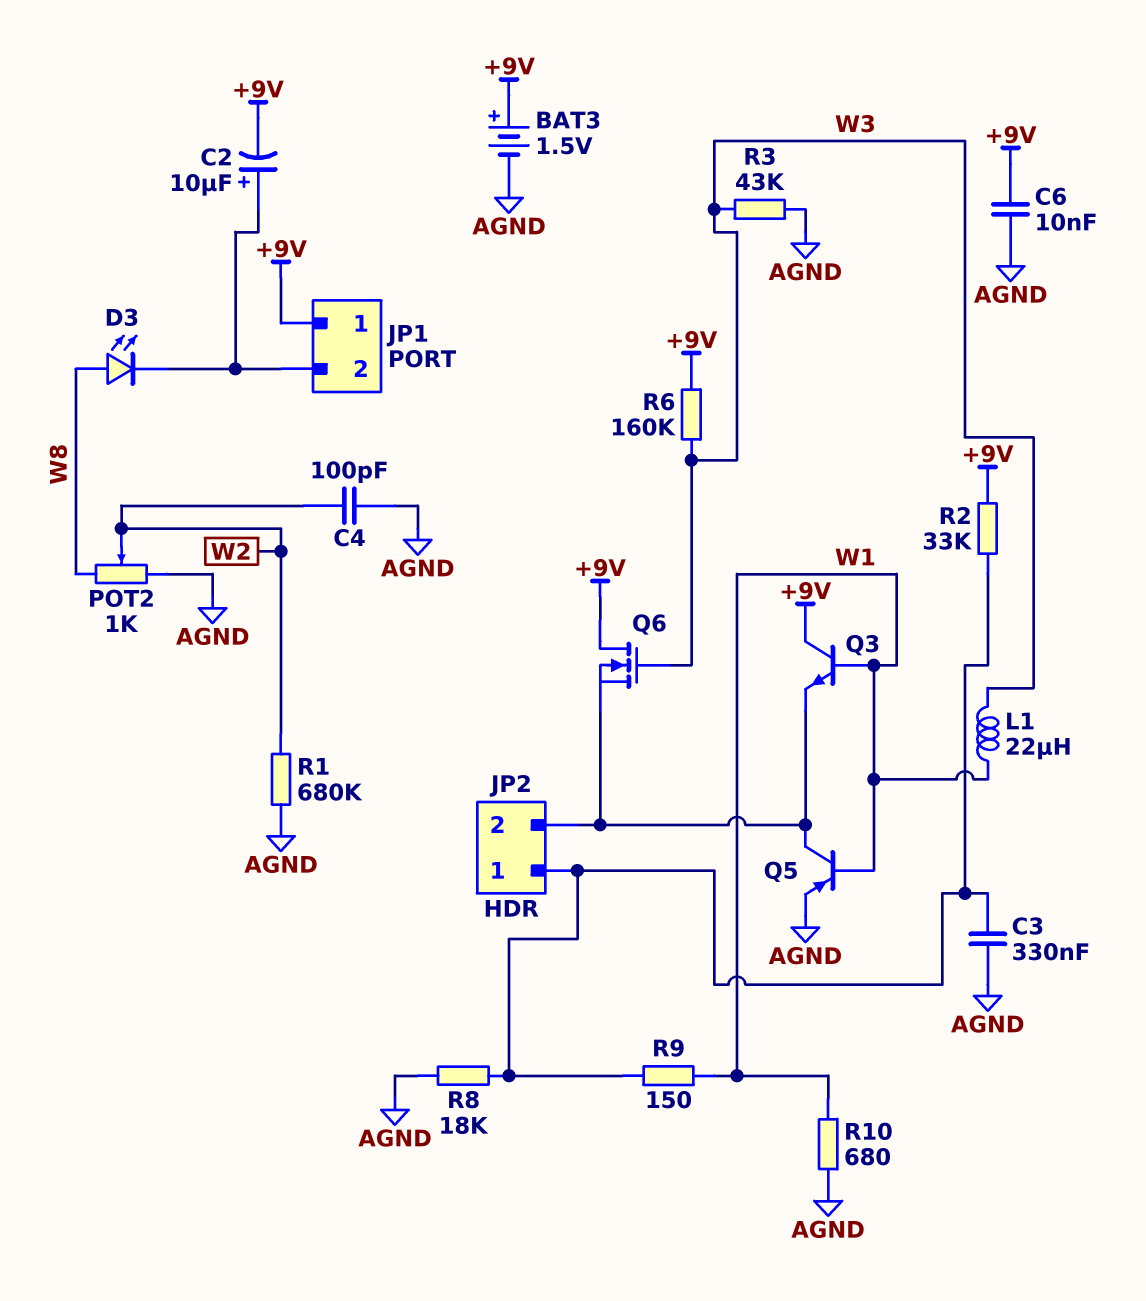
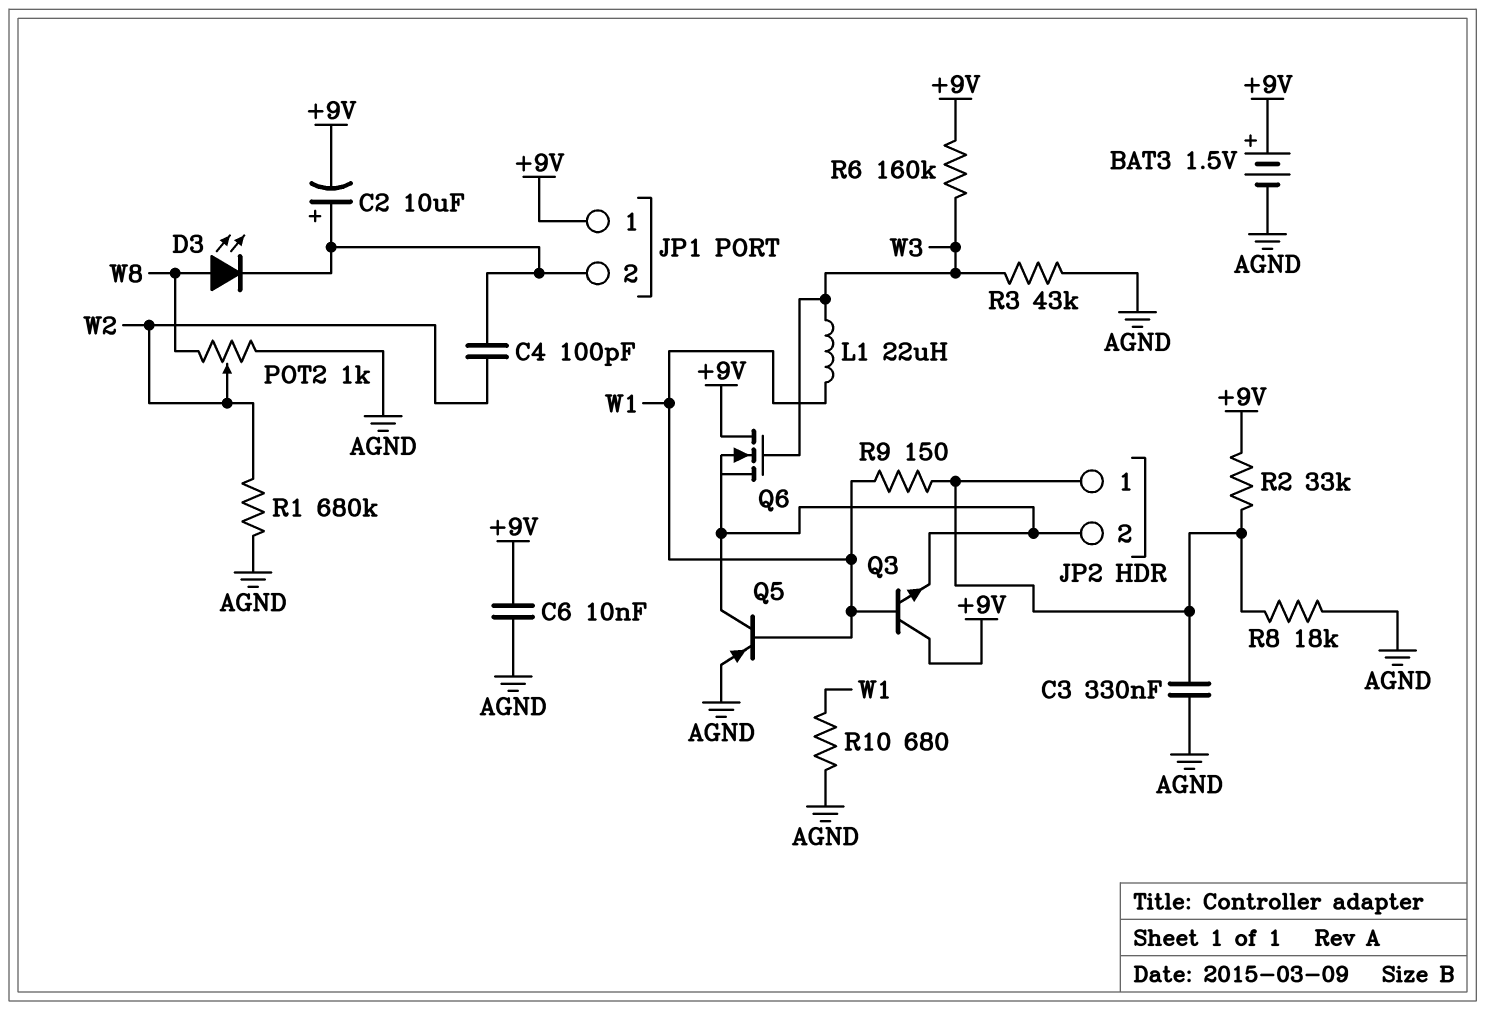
C4: 100pF (AGND, W2) -> 100pF (JP1/2, W2)

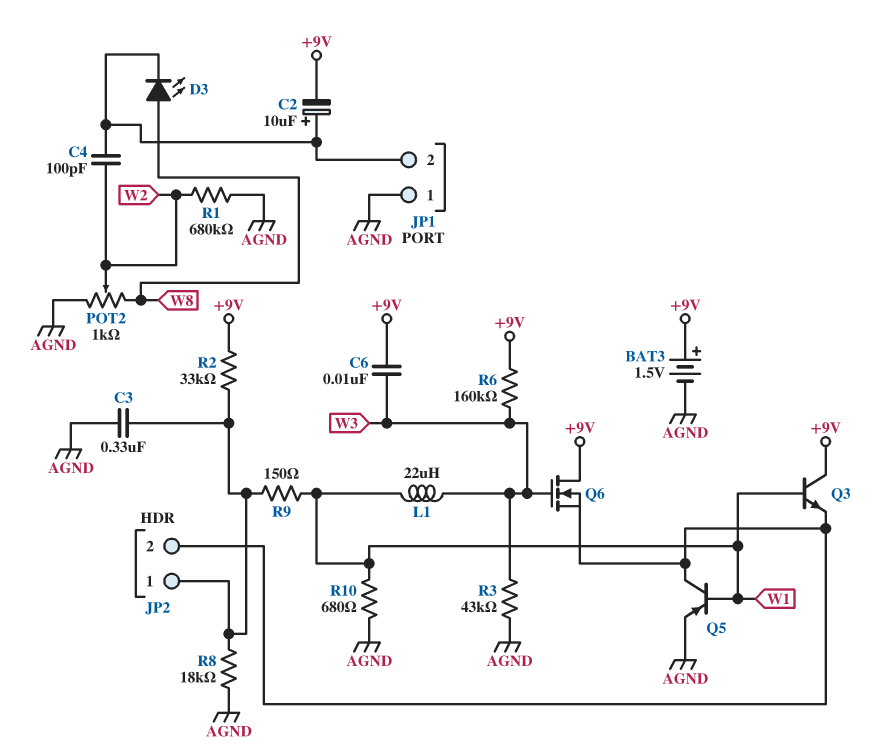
C6: 10nF (+9V, AGND) -> 10nF (+9V, W3)
JP1 pin 1: +9V -> AGND

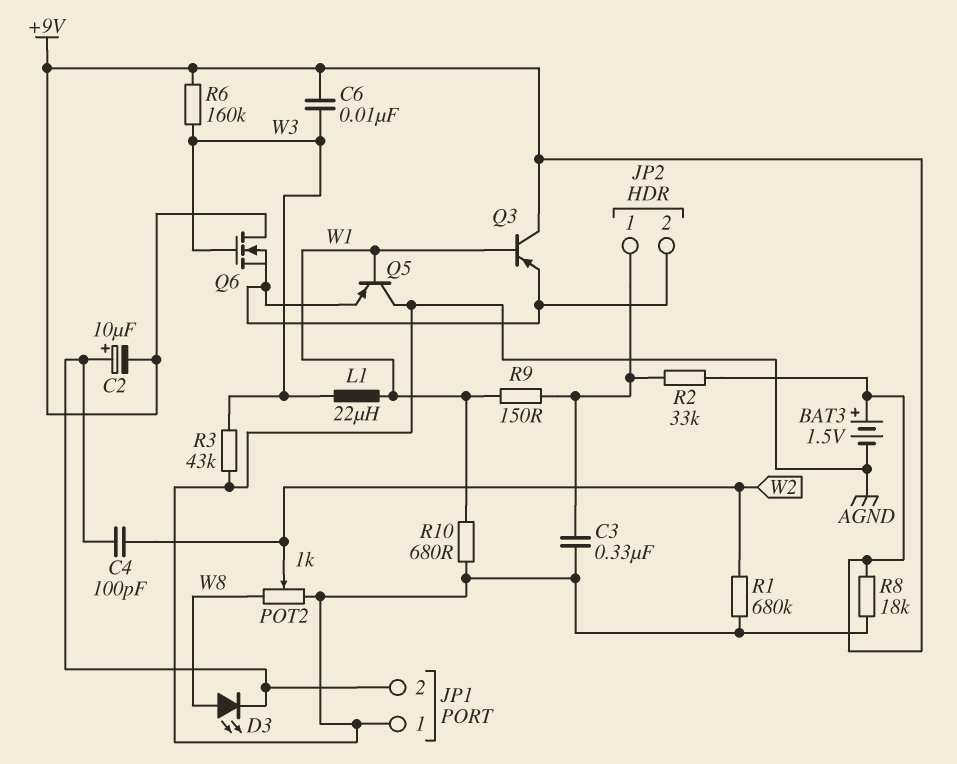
Q3: NPN (B W1, C +9V, E JP2/2) -> PNP (B W1, C +9V, E JP2/2)
Q5: PNP (B W1, C JP2/2, E AGND) -> PNP (B W1, C AGND, E JP2/2)
R8: 18k (AGND, JP2/1) -> 18k (+9V, AGND)

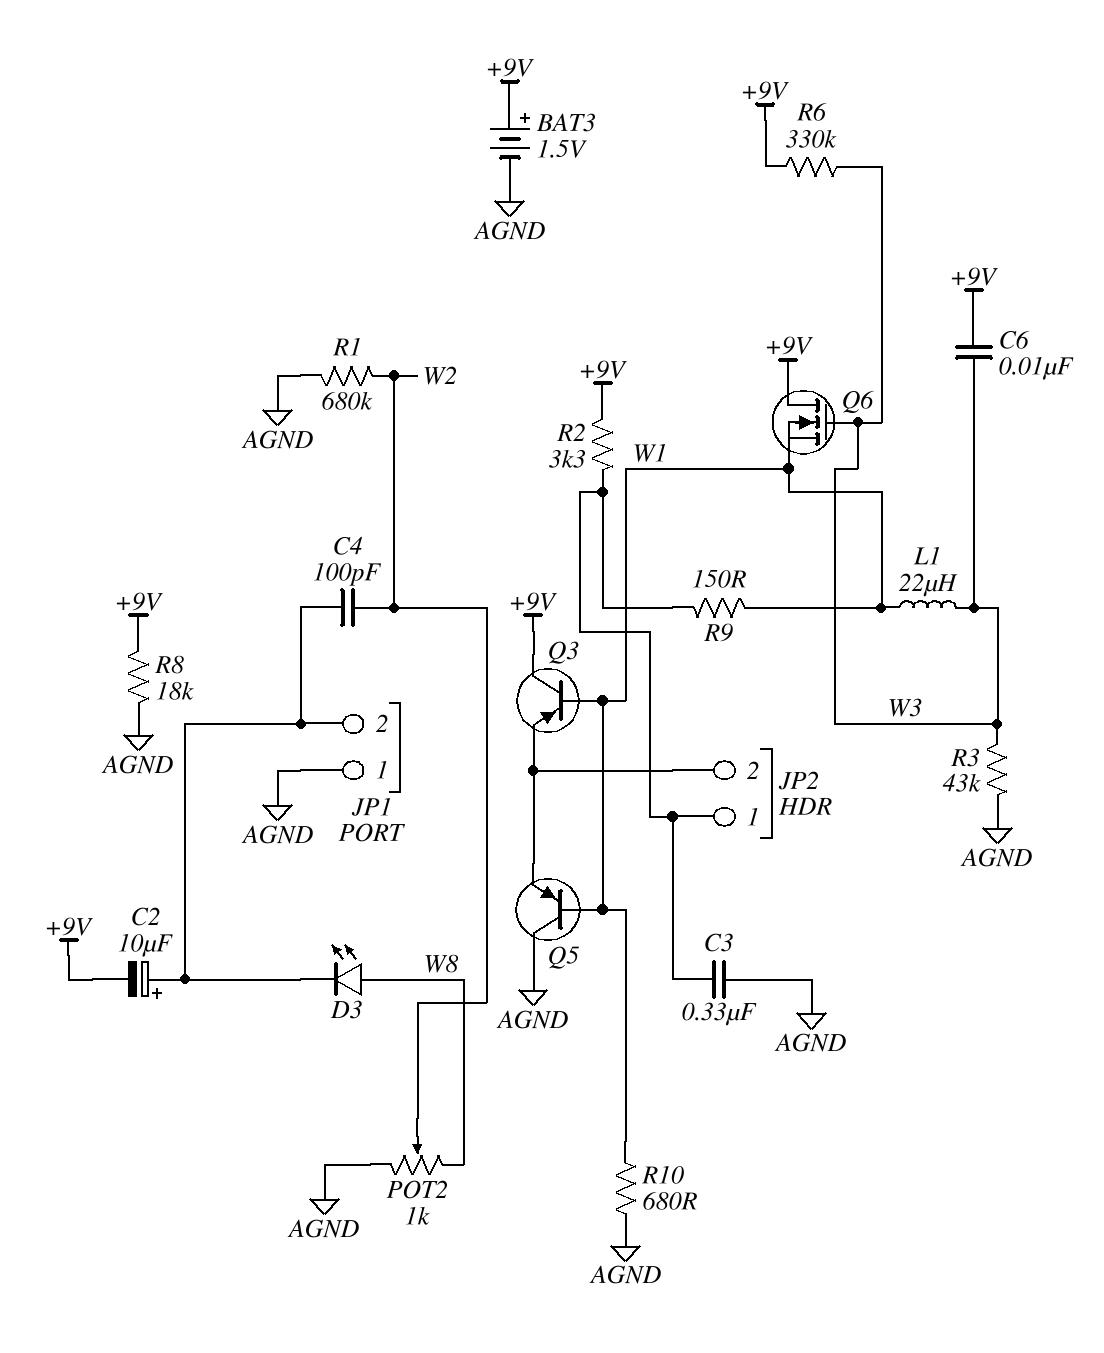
Q6: NMOS (G W3, D +9V, S JP2/2) -> NMOS (G W3, D +9V, S W1)
R2: 33k (+9V, JP2/1) -> 3.3k (+9V, JP2/1)
R6: 160k (+9V, W3) -> 330k (+9V, W3)

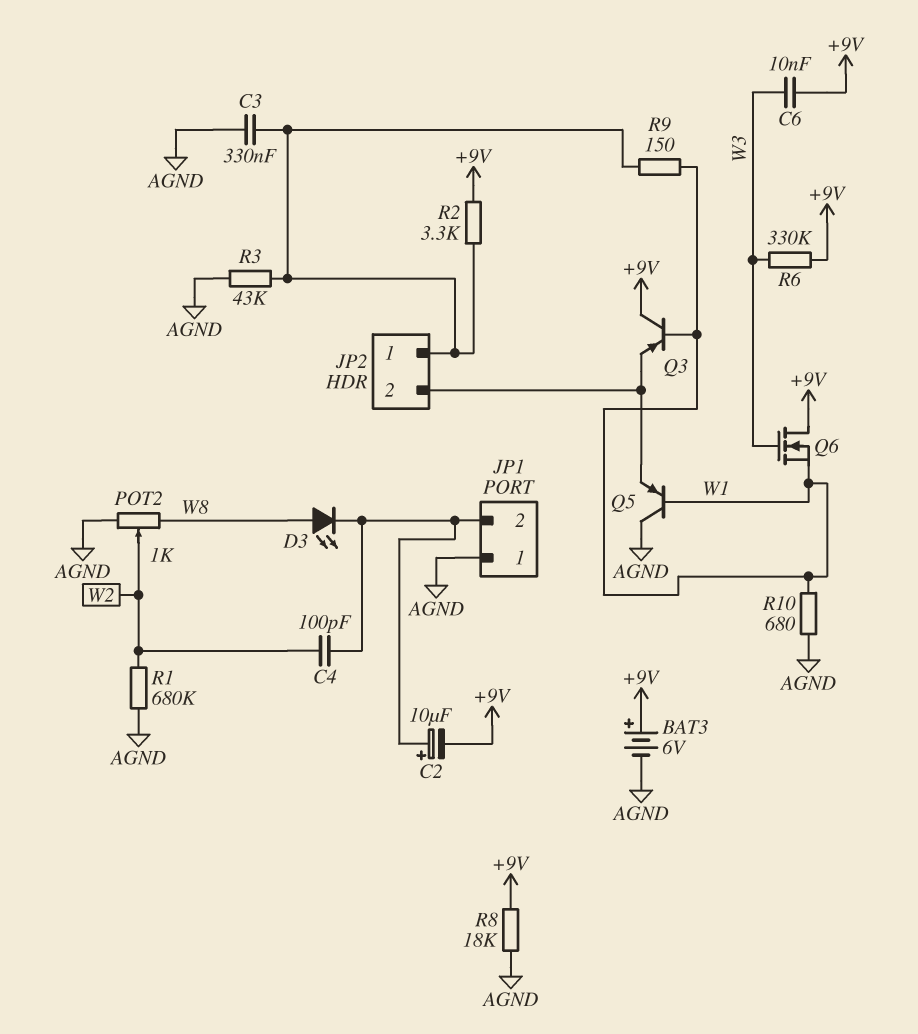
BAT3: 1.5V (plus +9V, minus AGND) -> 6V (plus +9V, minus AGND)
L1: 22uH (W1, W3) -> none
R3: 43k (AGND, W3) -> 43k (AGND, JP2/1)

